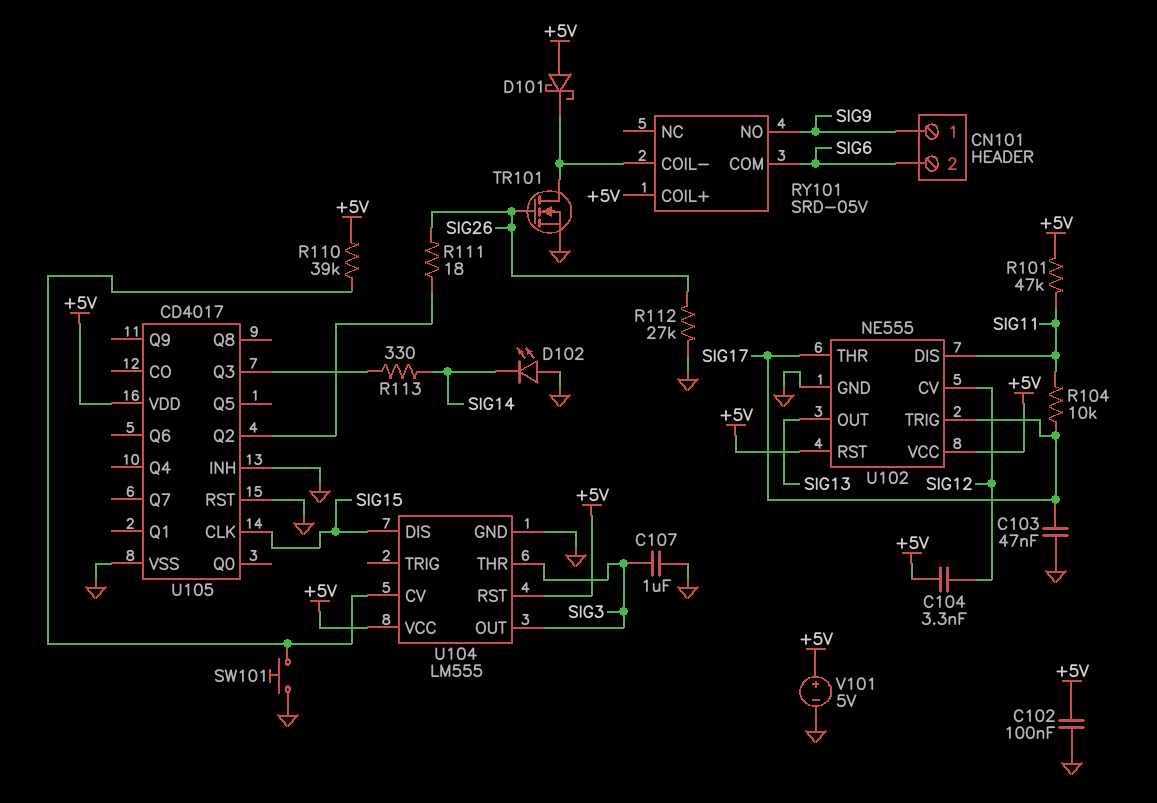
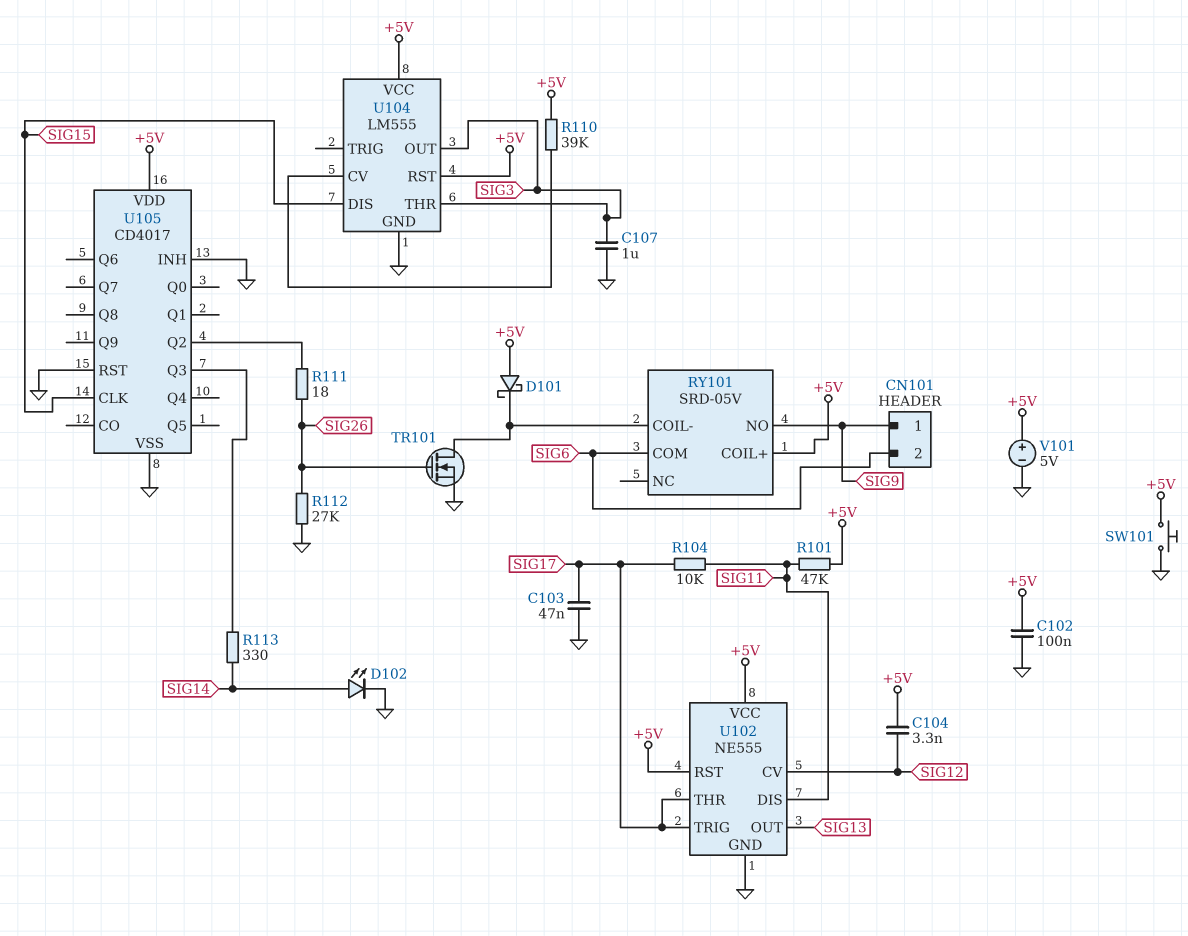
D102: LED (A GND, K SIG14) -> LED (A SIG14, K GND)
SW101: button (GND, U104/CV) -> button (+5V, GND)

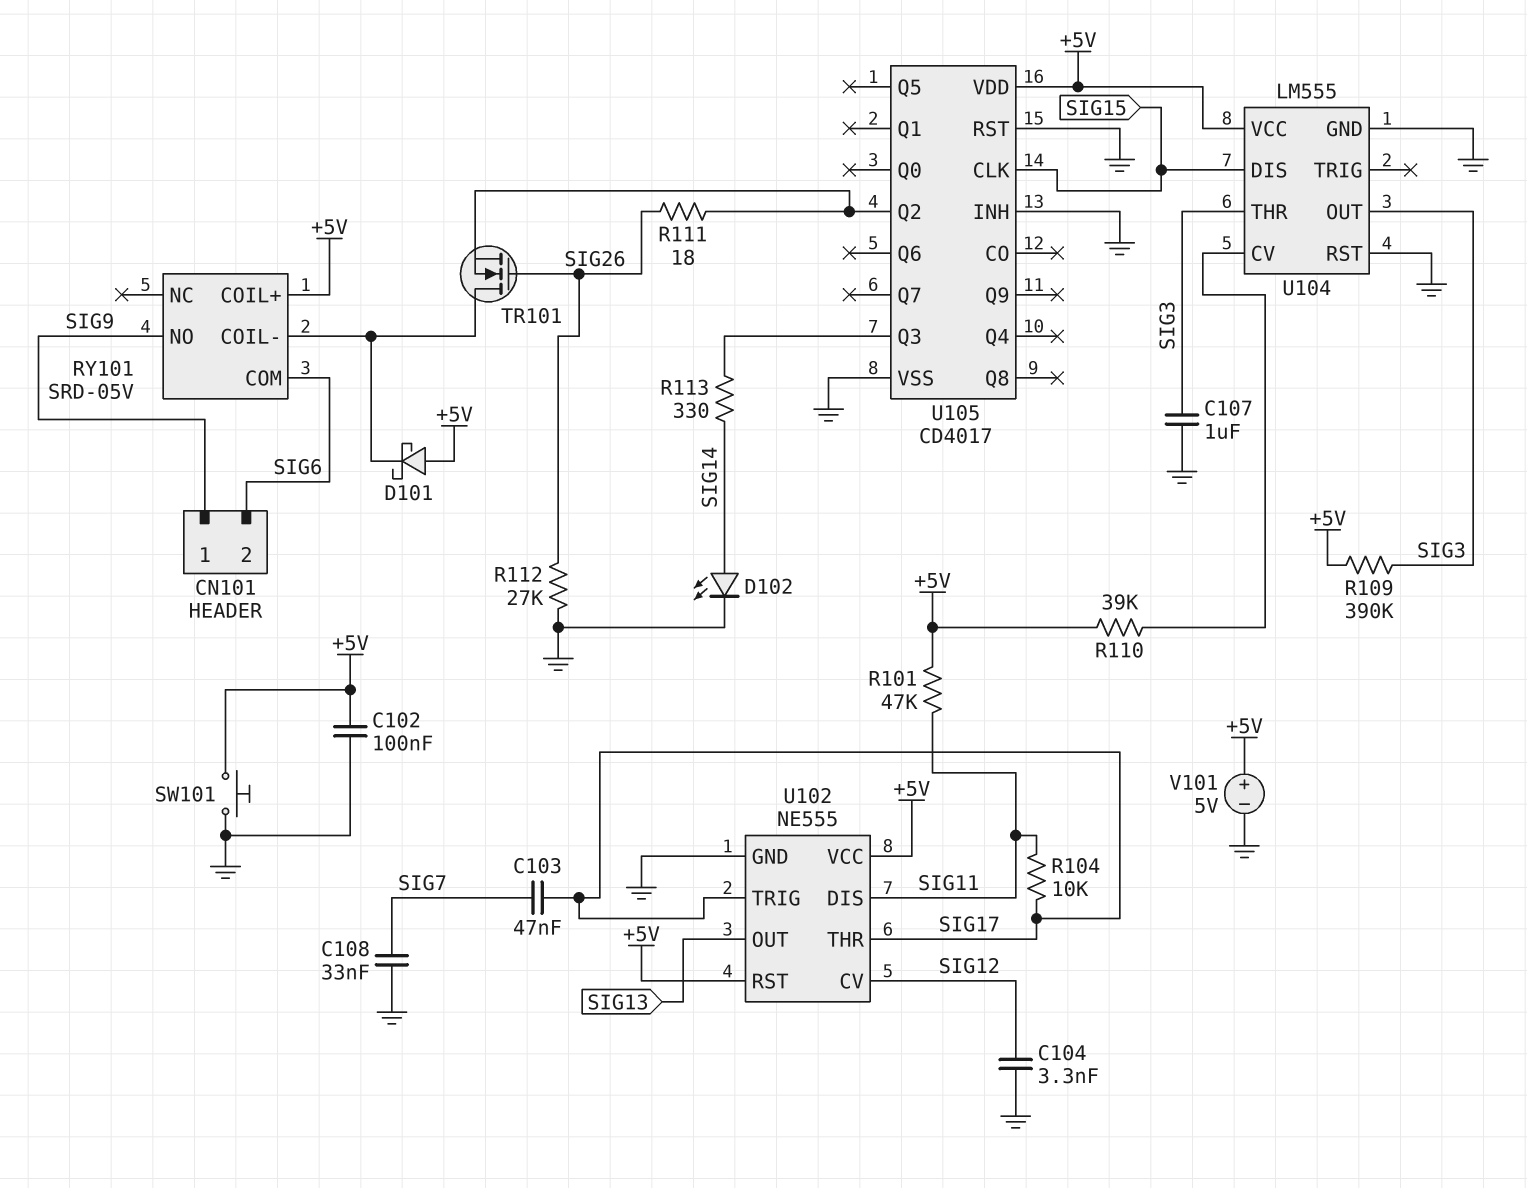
C103: 47nF (GND, SIG17) -> 47nF (SIG7, SIG17)
C104: 3.3nF (+5V, SIG12) -> 3.3nF (GND, SIG12)
C108: none -> 33nF (GND, SIG7)
R109: none -> 390k (+5V, SIG3)
TR101: NMOS (G SIG26, D RY101/COIL-, S GND) -> NMOS (G SIG26, D RY101/COIL-, S U105/Q2)
U104 pin RST: +5V -> GND

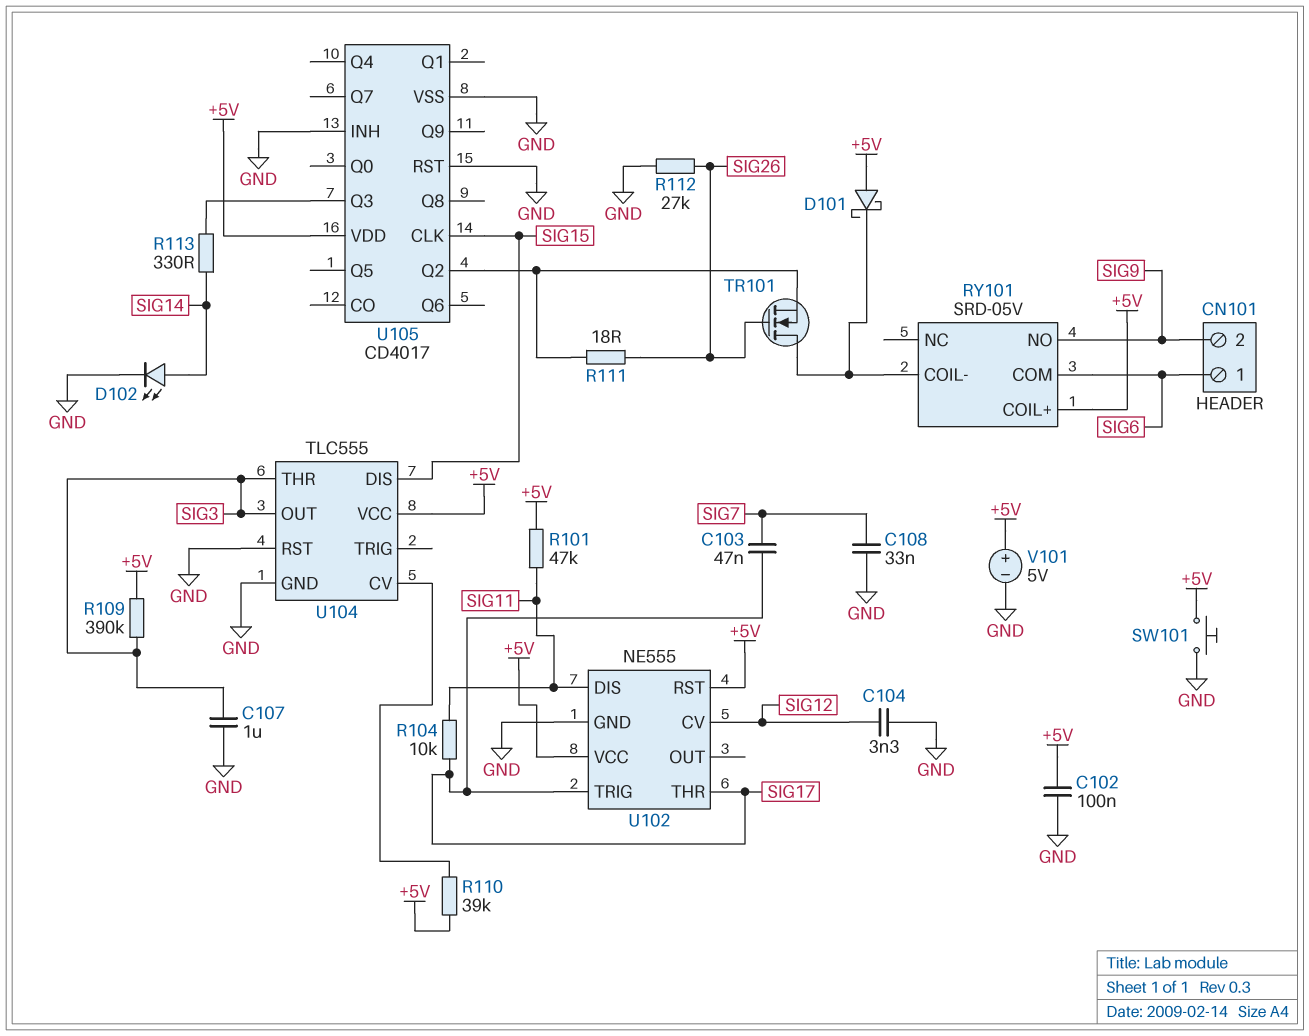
CN101 pin 1: SIG9 -> SIG6
CN101 pin 2: SIG6 -> SIG9
U102 pin OUT: SIG13 -> none
U104: LM555 -> TLC555

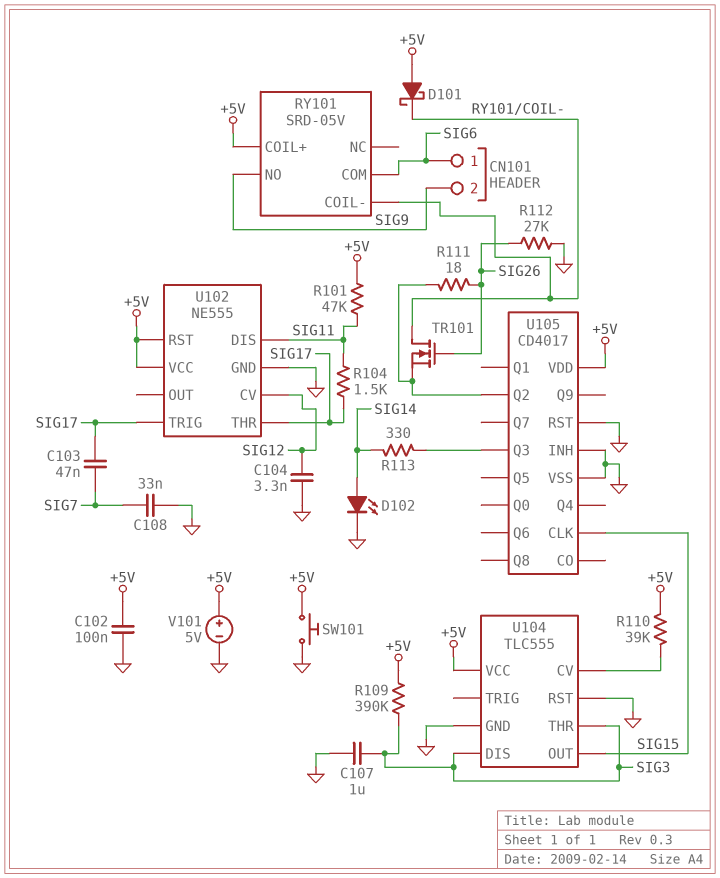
R104: 10k (SIG11, SIG17) -> 1.5k (SIG11, SIG17)
U104 pin DIS: SIG15 -> SIG3
U104 pin OUT: SIG3 -> SIG15

